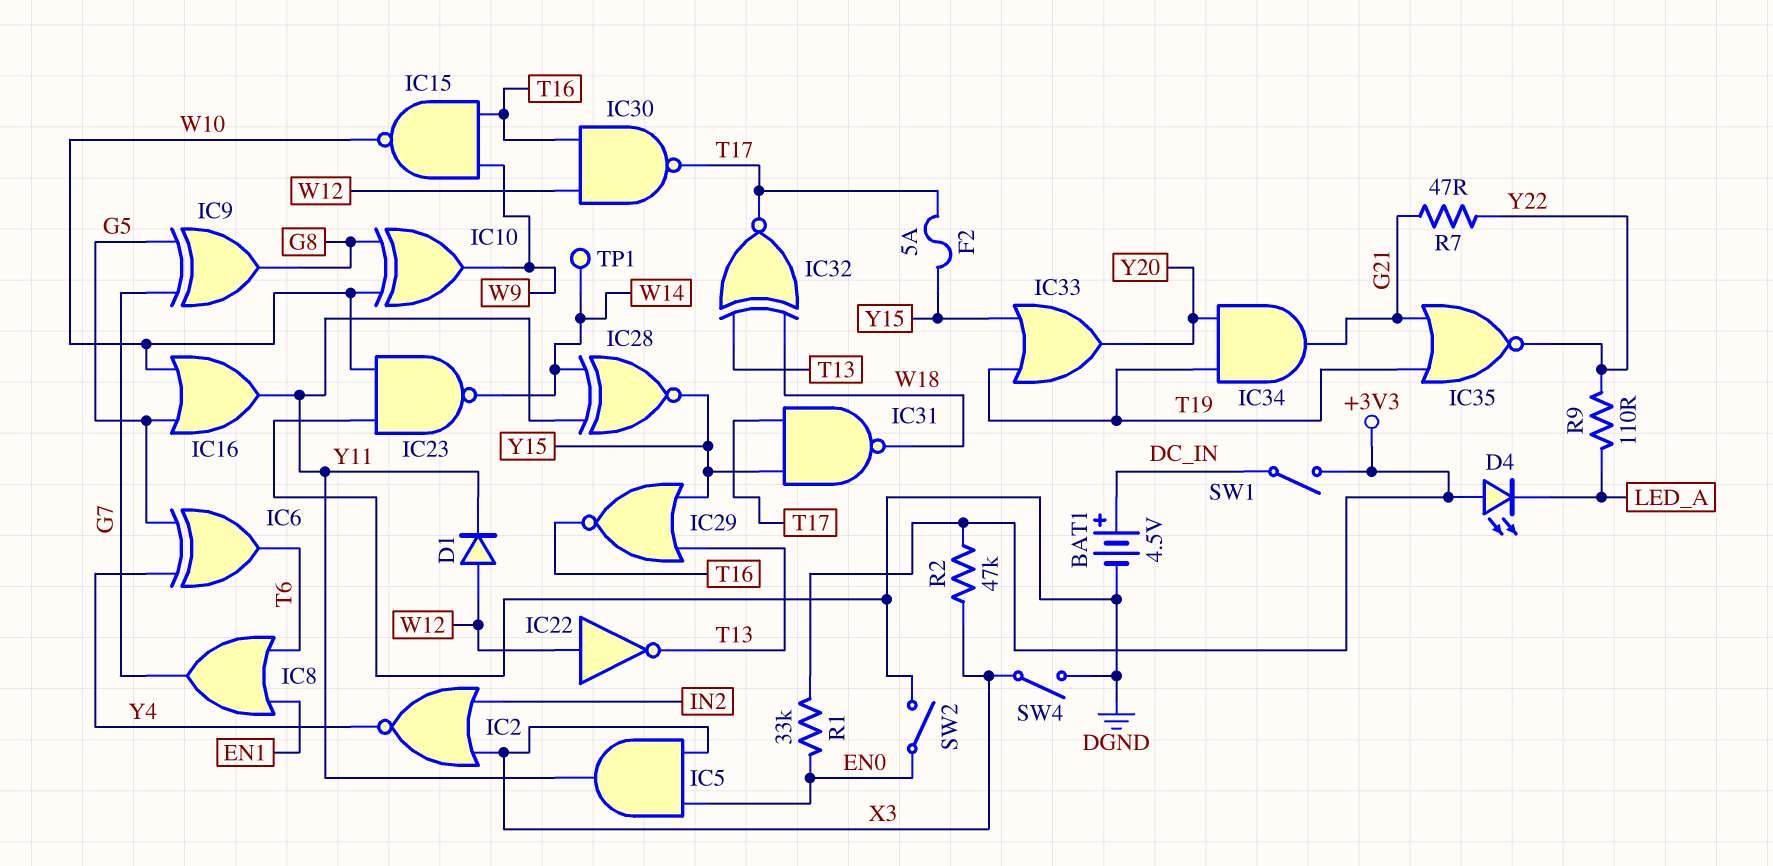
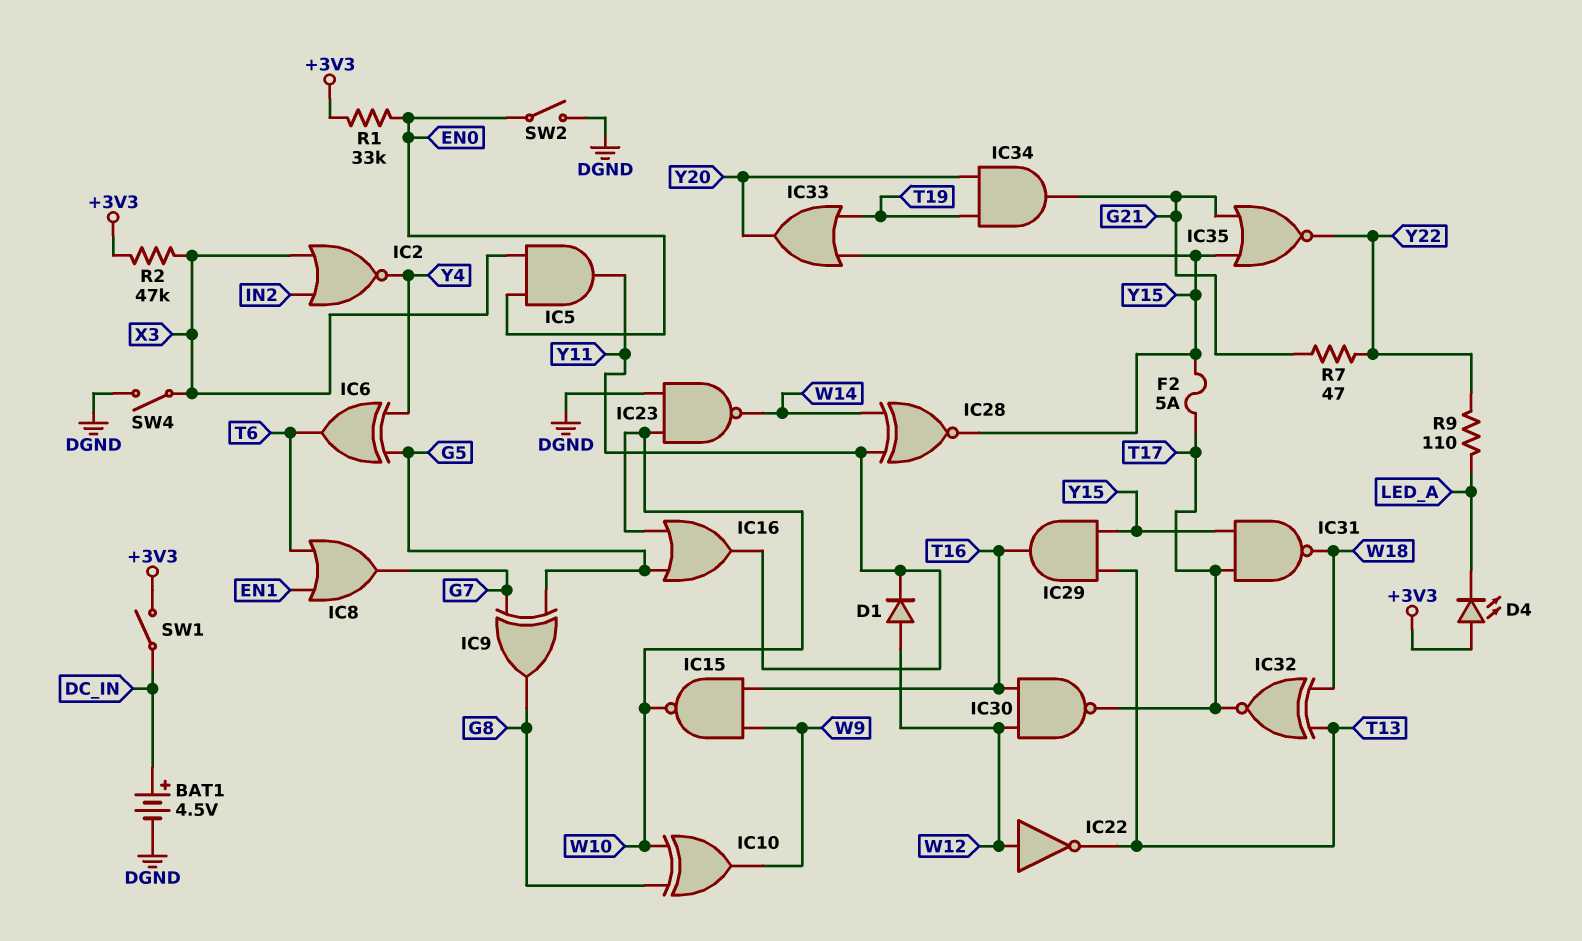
IC29: NOR (in T13, in Y15, out T16) -> AND (in T13, in Y15, out T16)
IC35: NOR (in G21, in T19, out Y22) -> NOR (in G21, in Y15, out Y22)
TP1: test point (W14) -> none

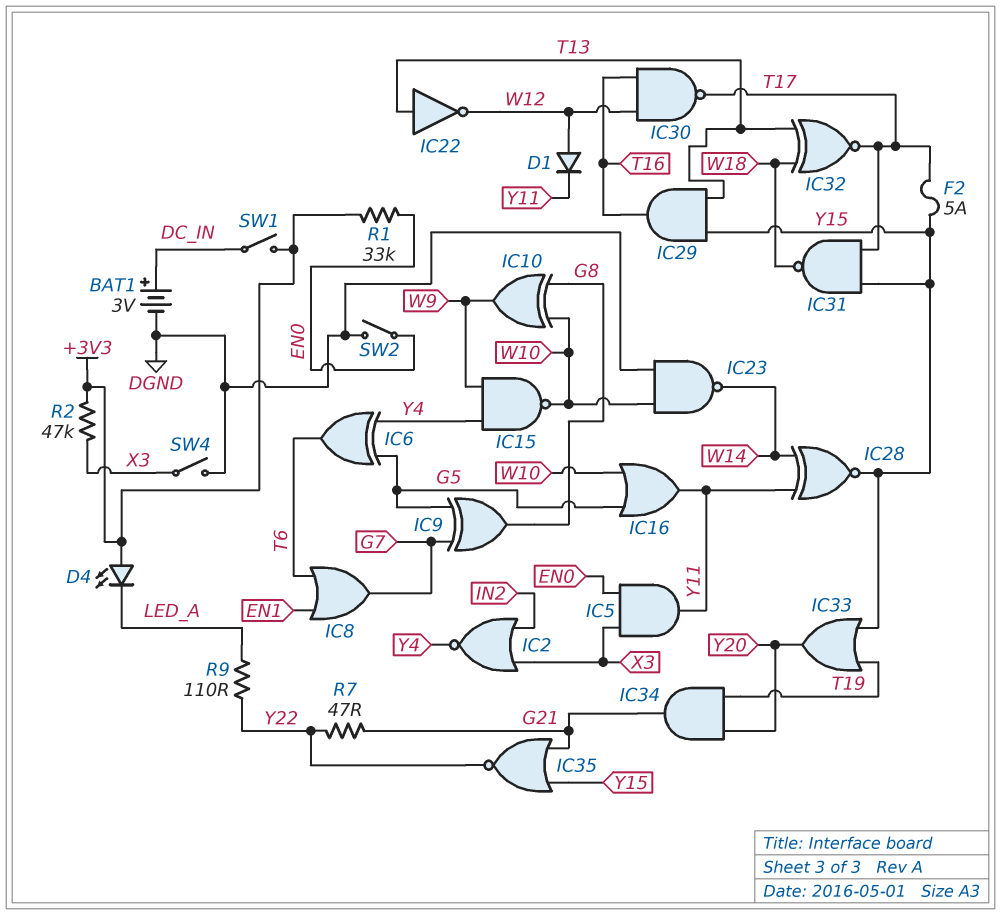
BAT1: 4.5V (plus DC_IN, minus DGND) -> 3V (plus DC_IN, minus DGND)
IC15: NAND (in T16, in W9, out W10) -> NAND (in W9, in Y4, out W10)
IC22: NOT (in W12, out T13) -> NOT (in T13, out W12)

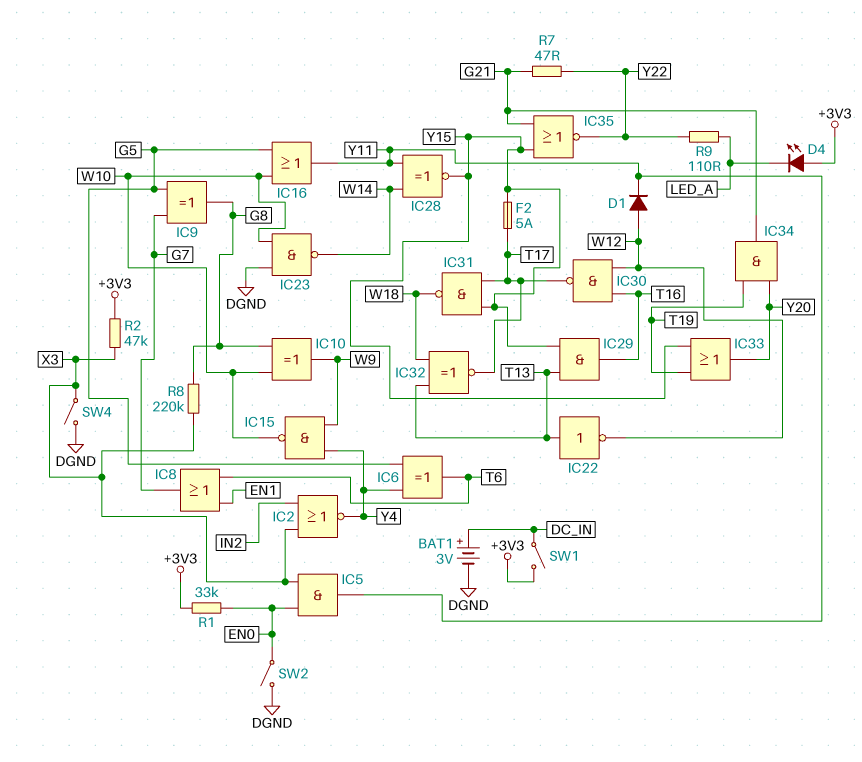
R8: none -> 220k (G8, X3)

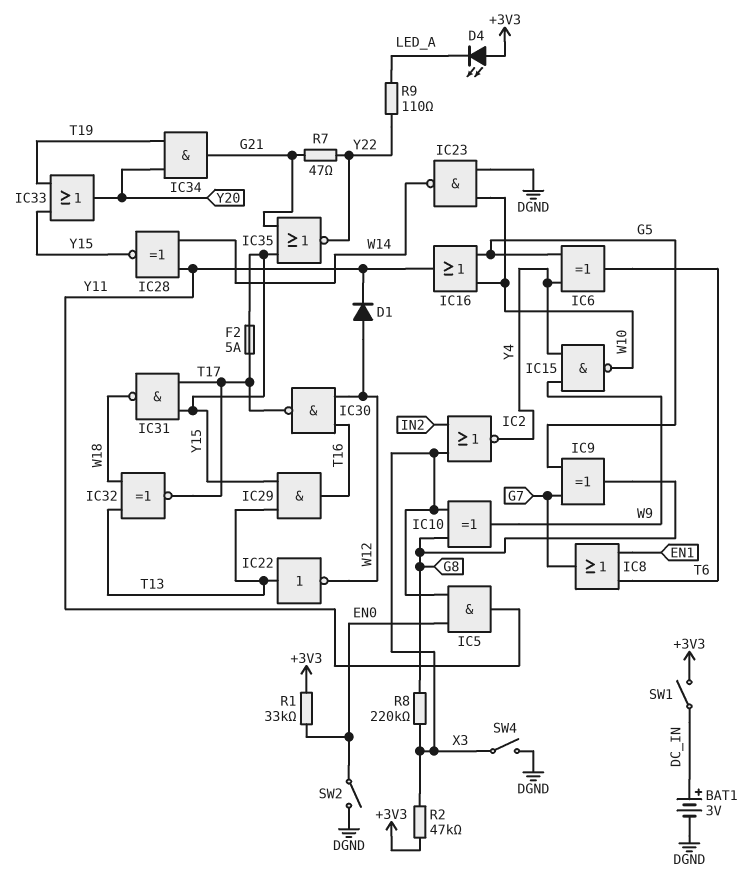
IC10: XOR (in G8, in W10, out W9) -> XOR (in G8, in X3, out W9)

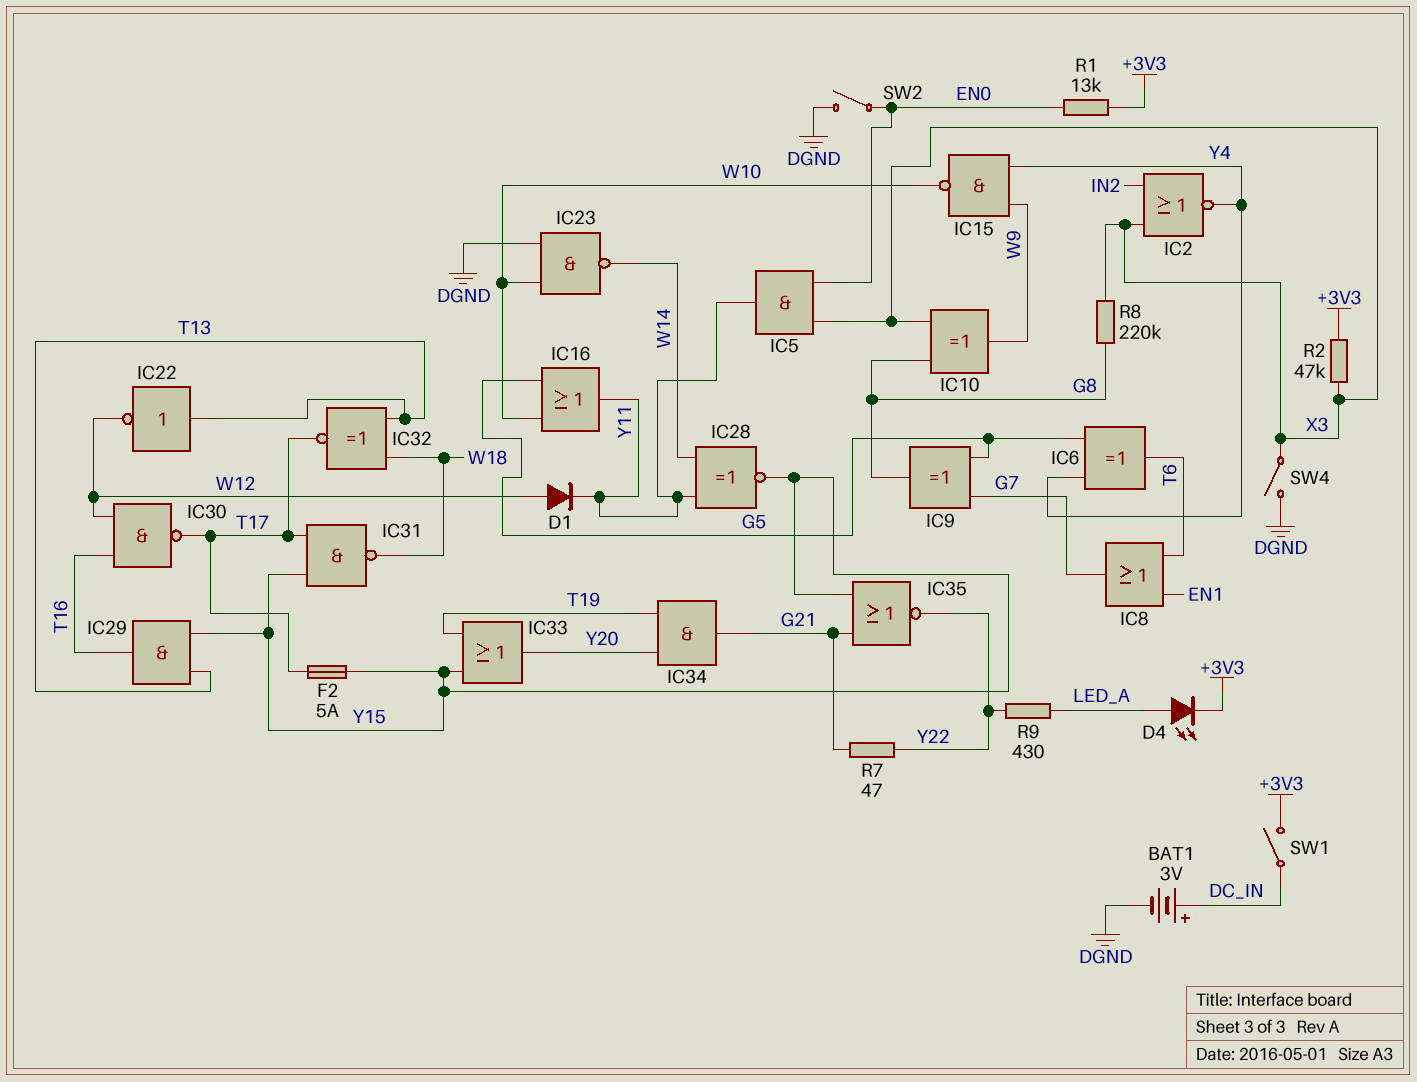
D4: LED (A +3V3, K LED_A) -> LED (A LED_A, K +3V3)
R1: 33k (+3V3, EN0) -> 13k (+3V3, EN0)
R9: 110 (LED_A, Y22) -> 430 (LED_A, Y22)

